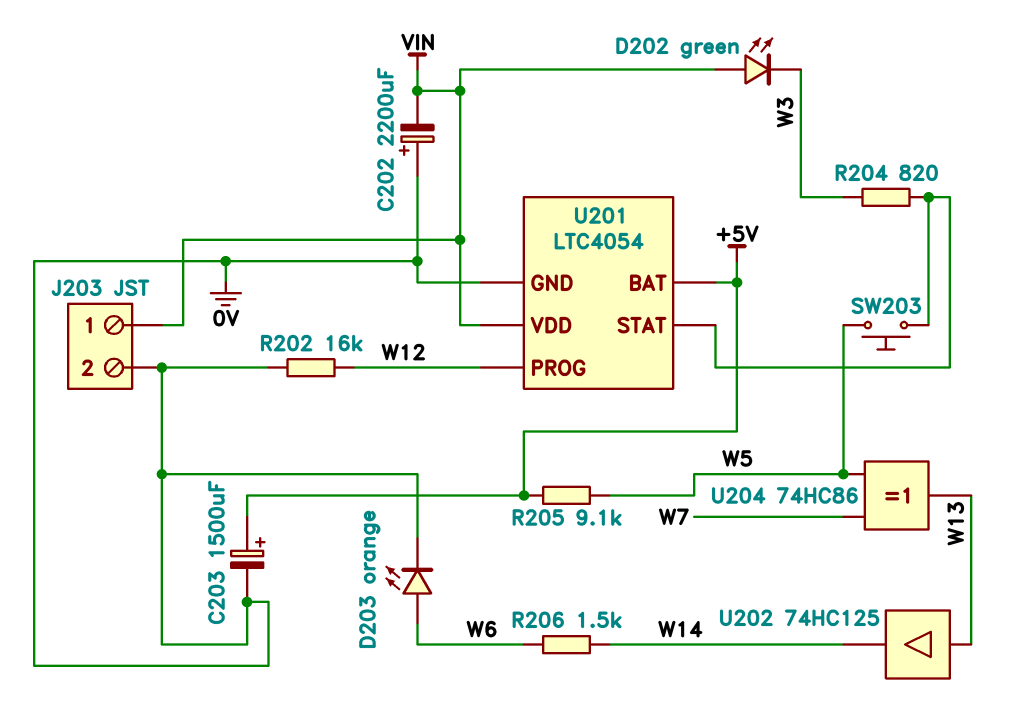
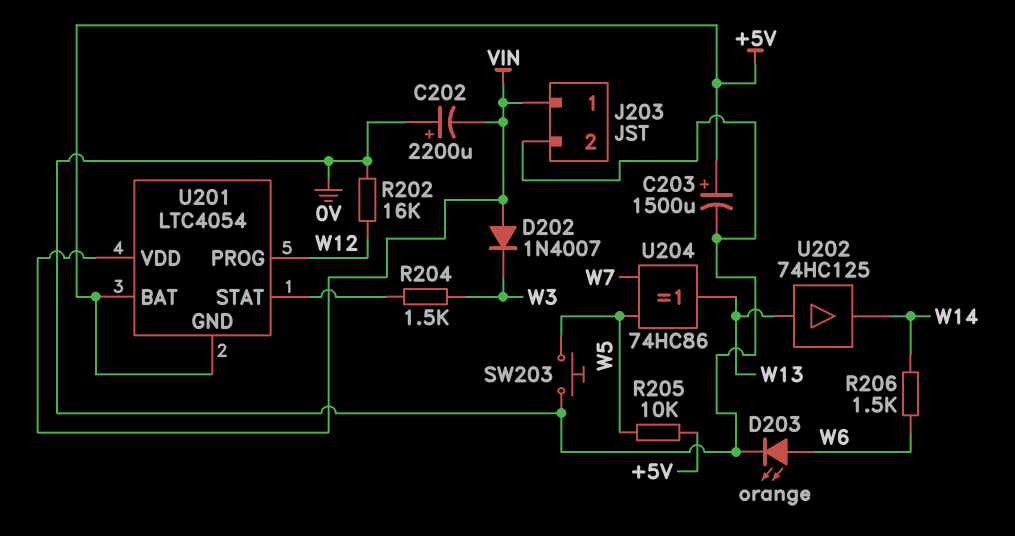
D202: LED green (A VIN, K W3) -> diode 1N4007 (A VIN, K W3)
R204: 820 (U201/STAT, W3) -> 1.5k (U201/STAT, W3)
R205: 9.1k (+5V, W5) -> 10k (+5V, W5)
SW203: button (U201/STAT, W5) -> button (0V, W5)
U201 pin GND: 0V -> +5V

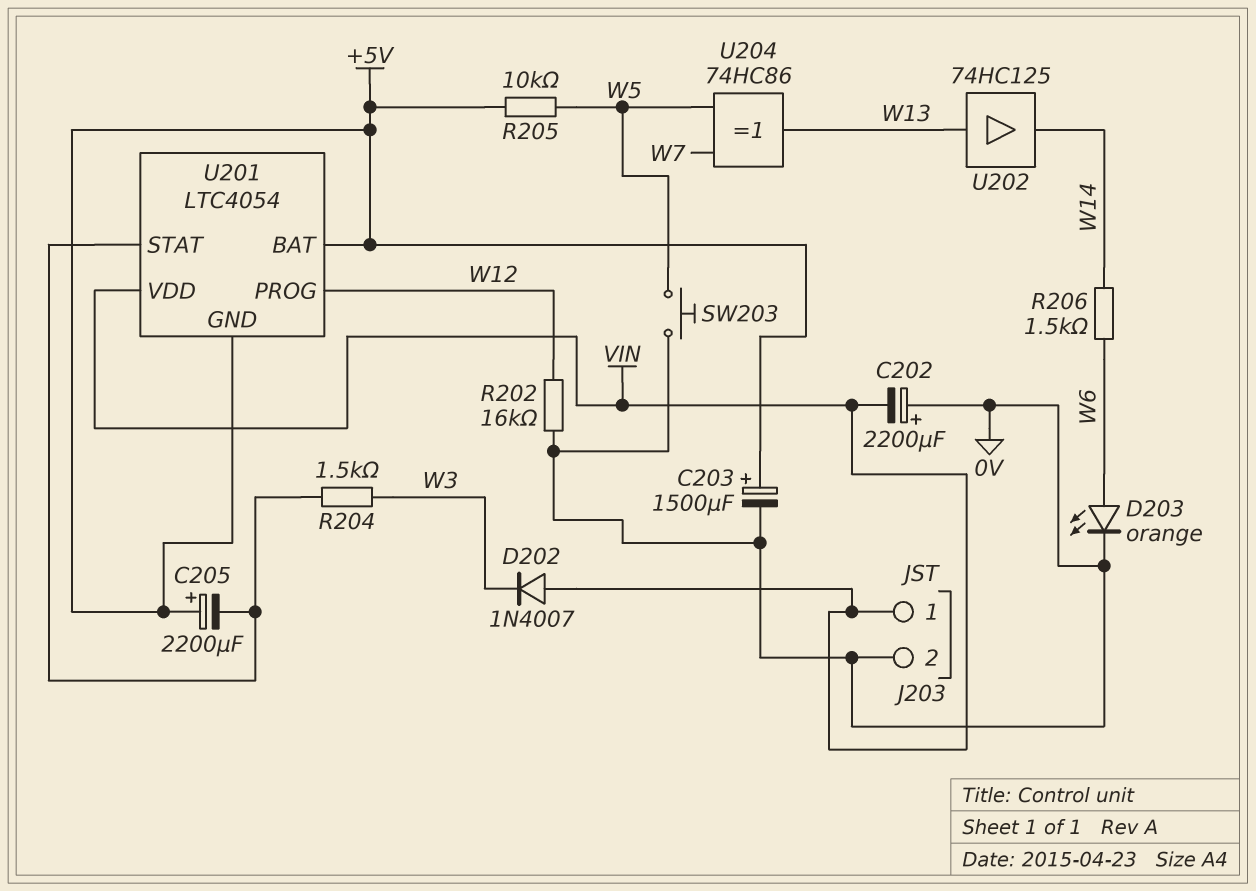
C205: none -> 2200uF (plus +5V, minus U201/STAT)

